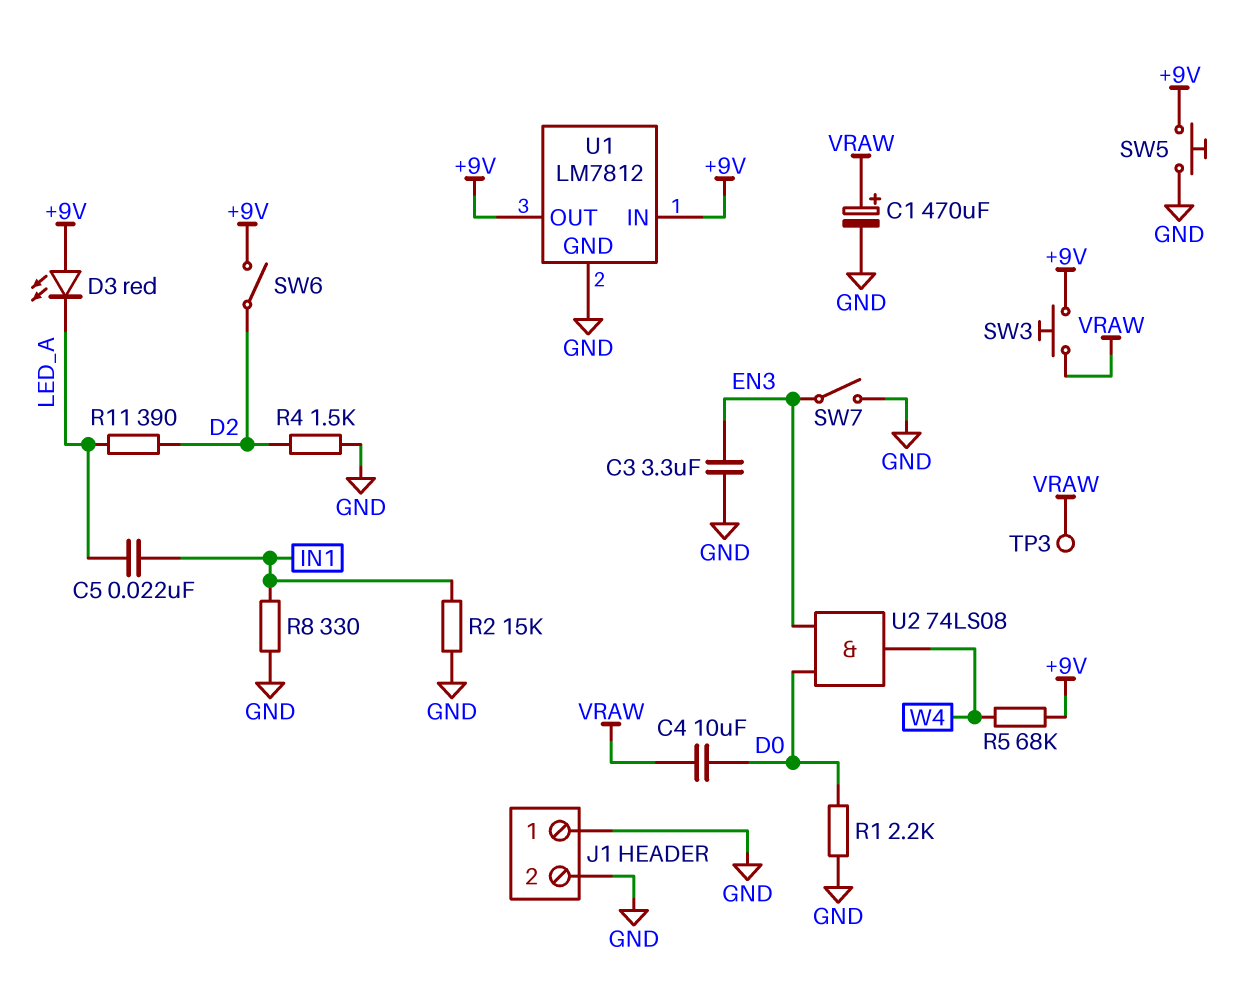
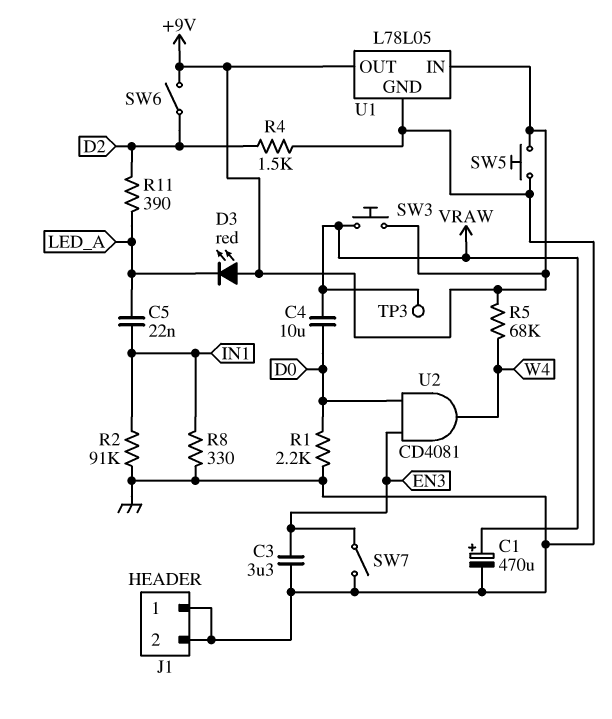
R2: 15k (GND, IN1) -> 91k (GND, IN1)
U1: LM7812 -> L78L05
U2: AND 74LS08 (in D0, in EN3, out W4) -> AND CD4081 (in D0, in EN3, out W4)

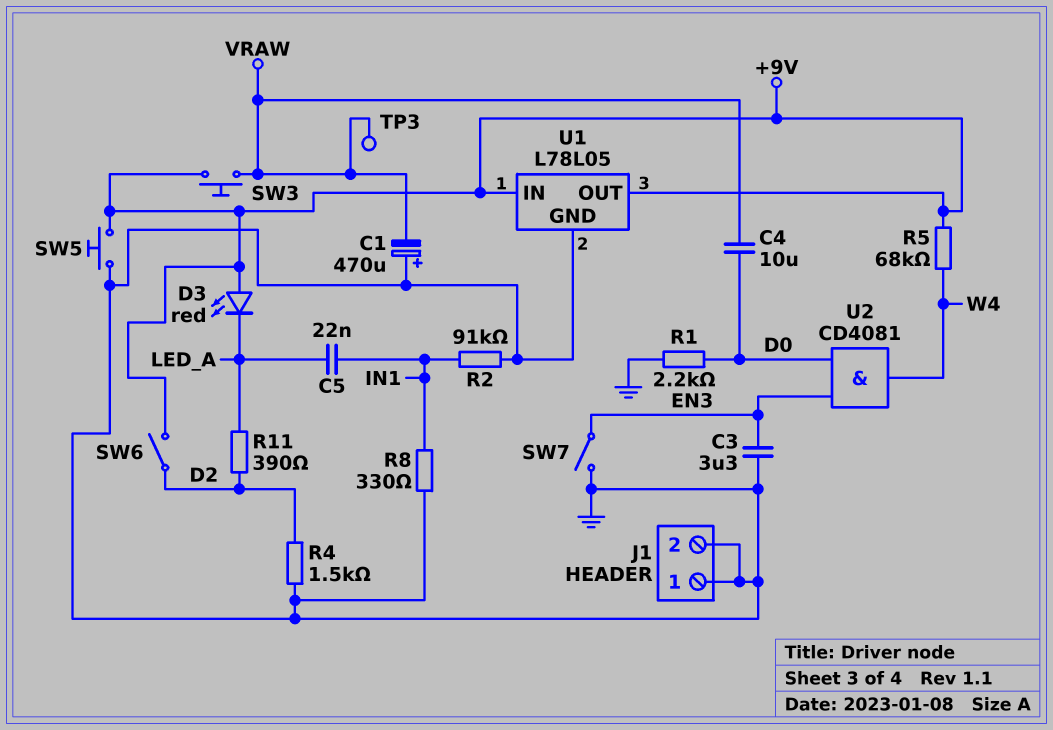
C1: 470uF (plus VRAW, minus GND) -> 470uF (plus GND, minus VRAW)

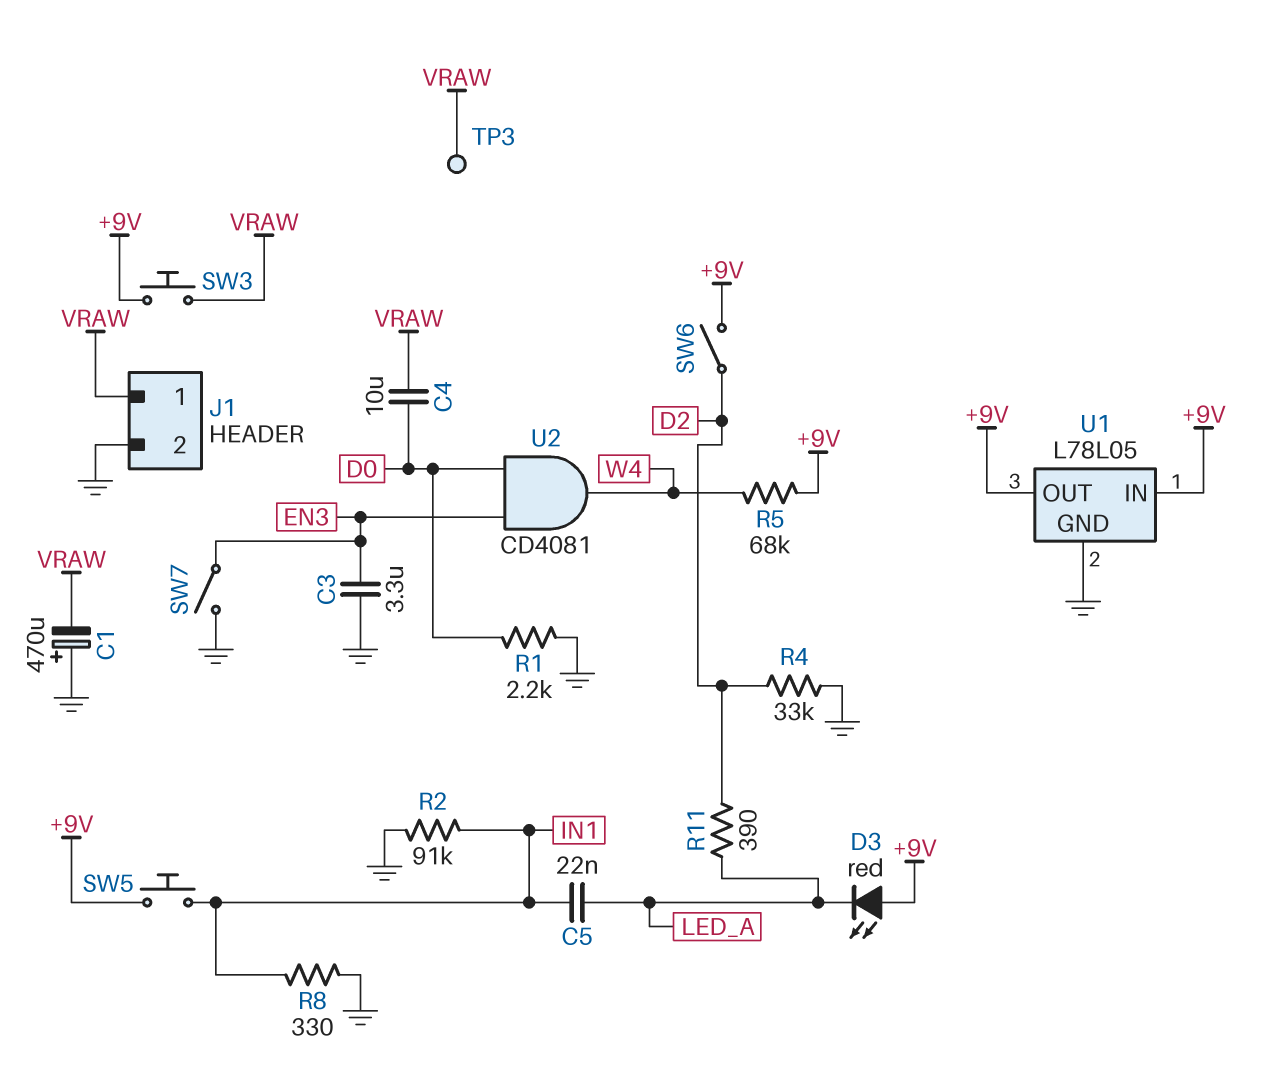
J1 pin 1: GND -> VRAW
R4: 1.5k (D2, GND) -> 33k (D2, GND)
SW5: button (+9V, GND) -> button (+9V, IN1)

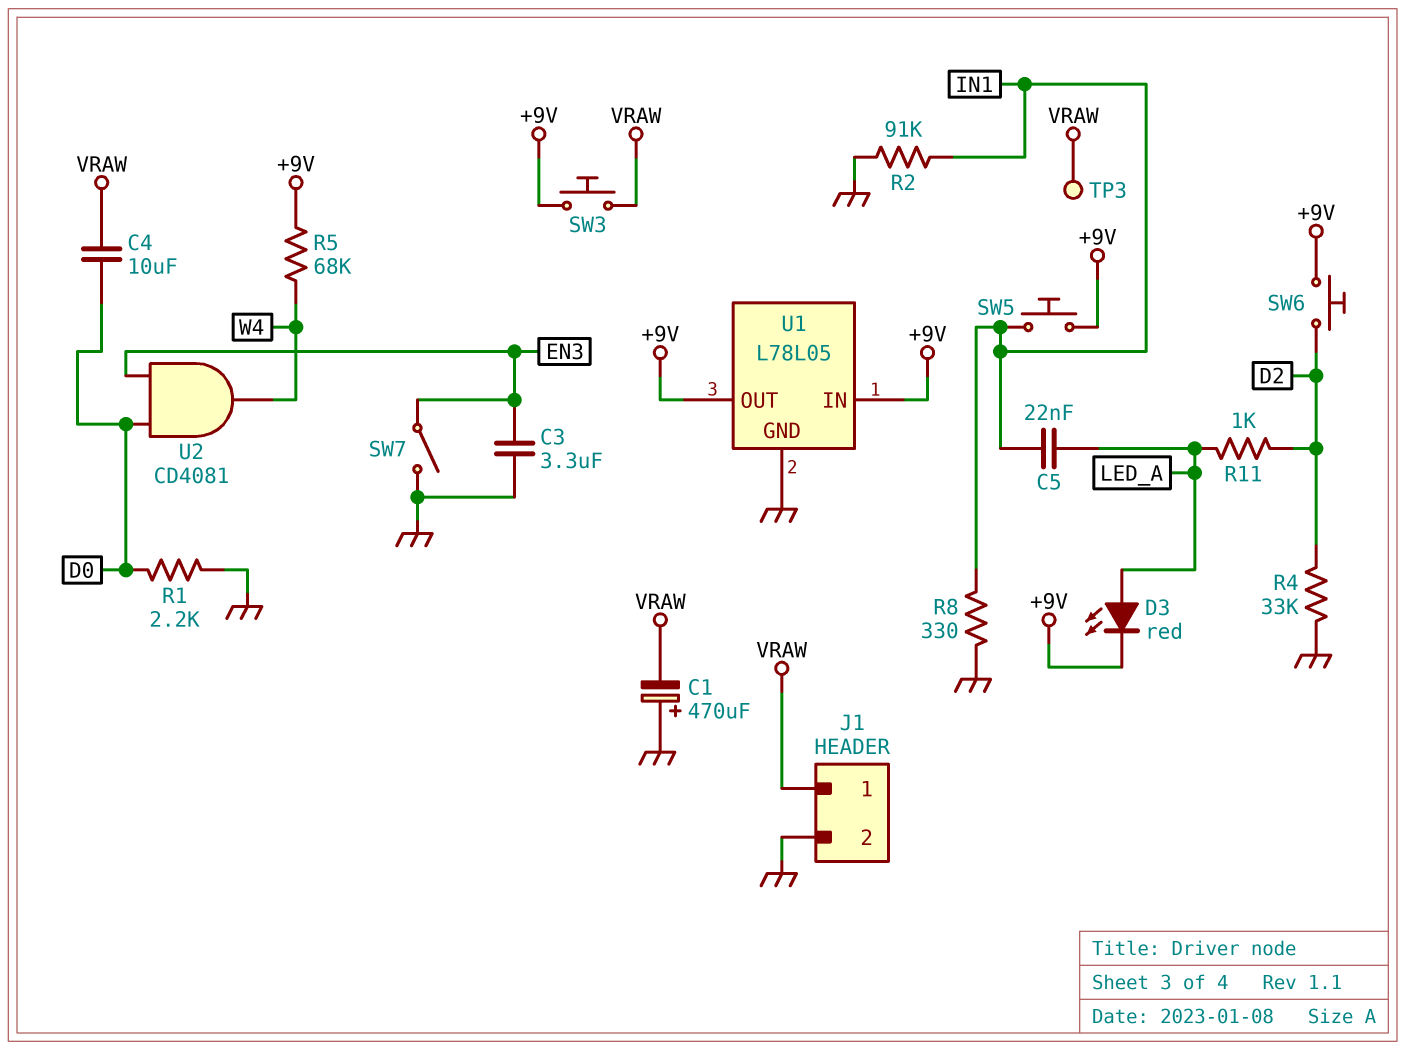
D3: LED red (A +9V, K LED_A) -> LED red (A LED_A, K +9V)
R11: 390 (D2, LED_A) -> 1k (D2, LED_A)
SW6: switch (+9V, D2) -> button (+9V, D2)

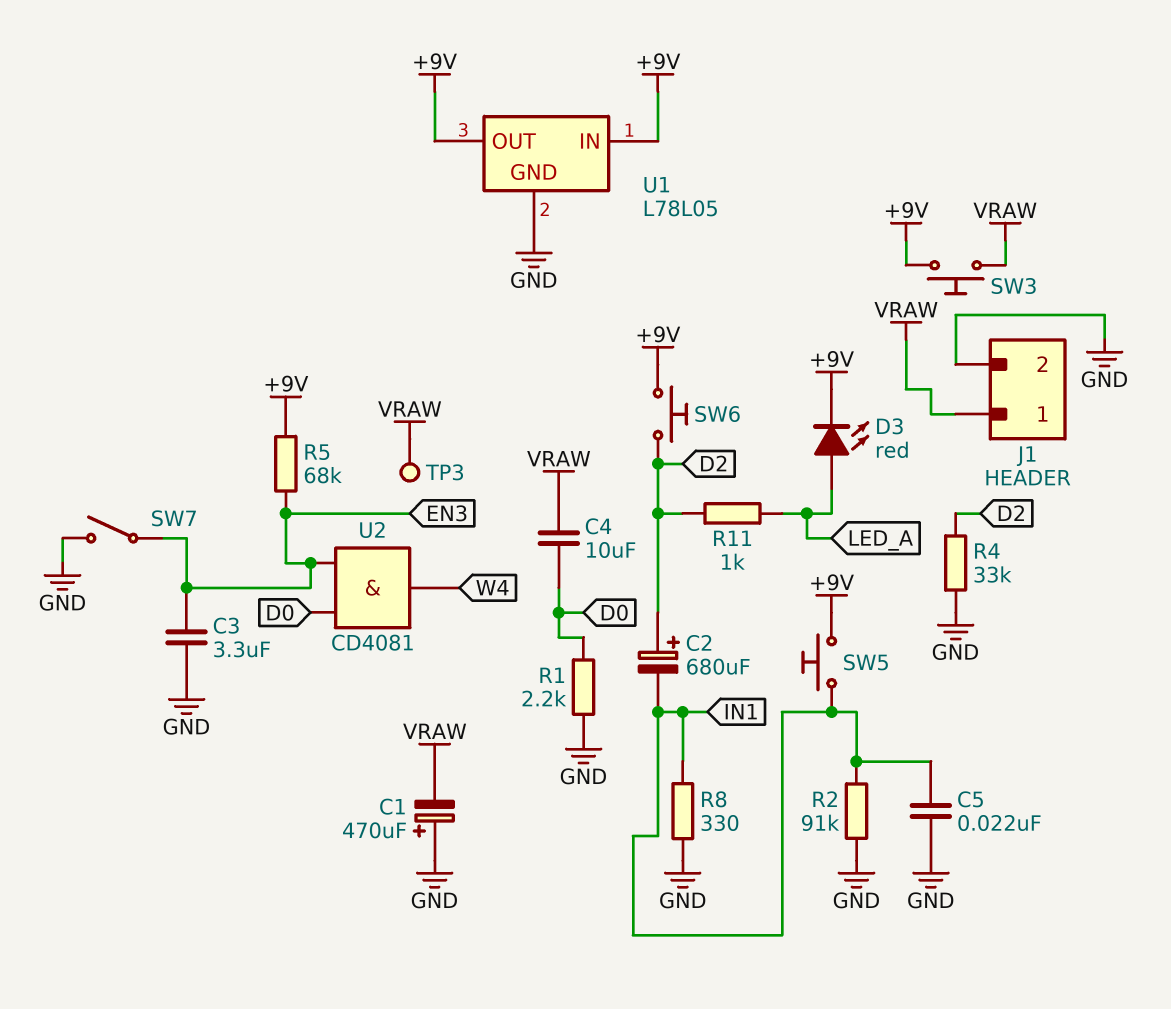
C2: none -> 680uF (plus D2, minus IN1)
C5: 22nF (IN1, LED_A) -> 22nF (GND, IN1)
R5: 68k (+9V, W4) -> 68k (+9V, EN3)

